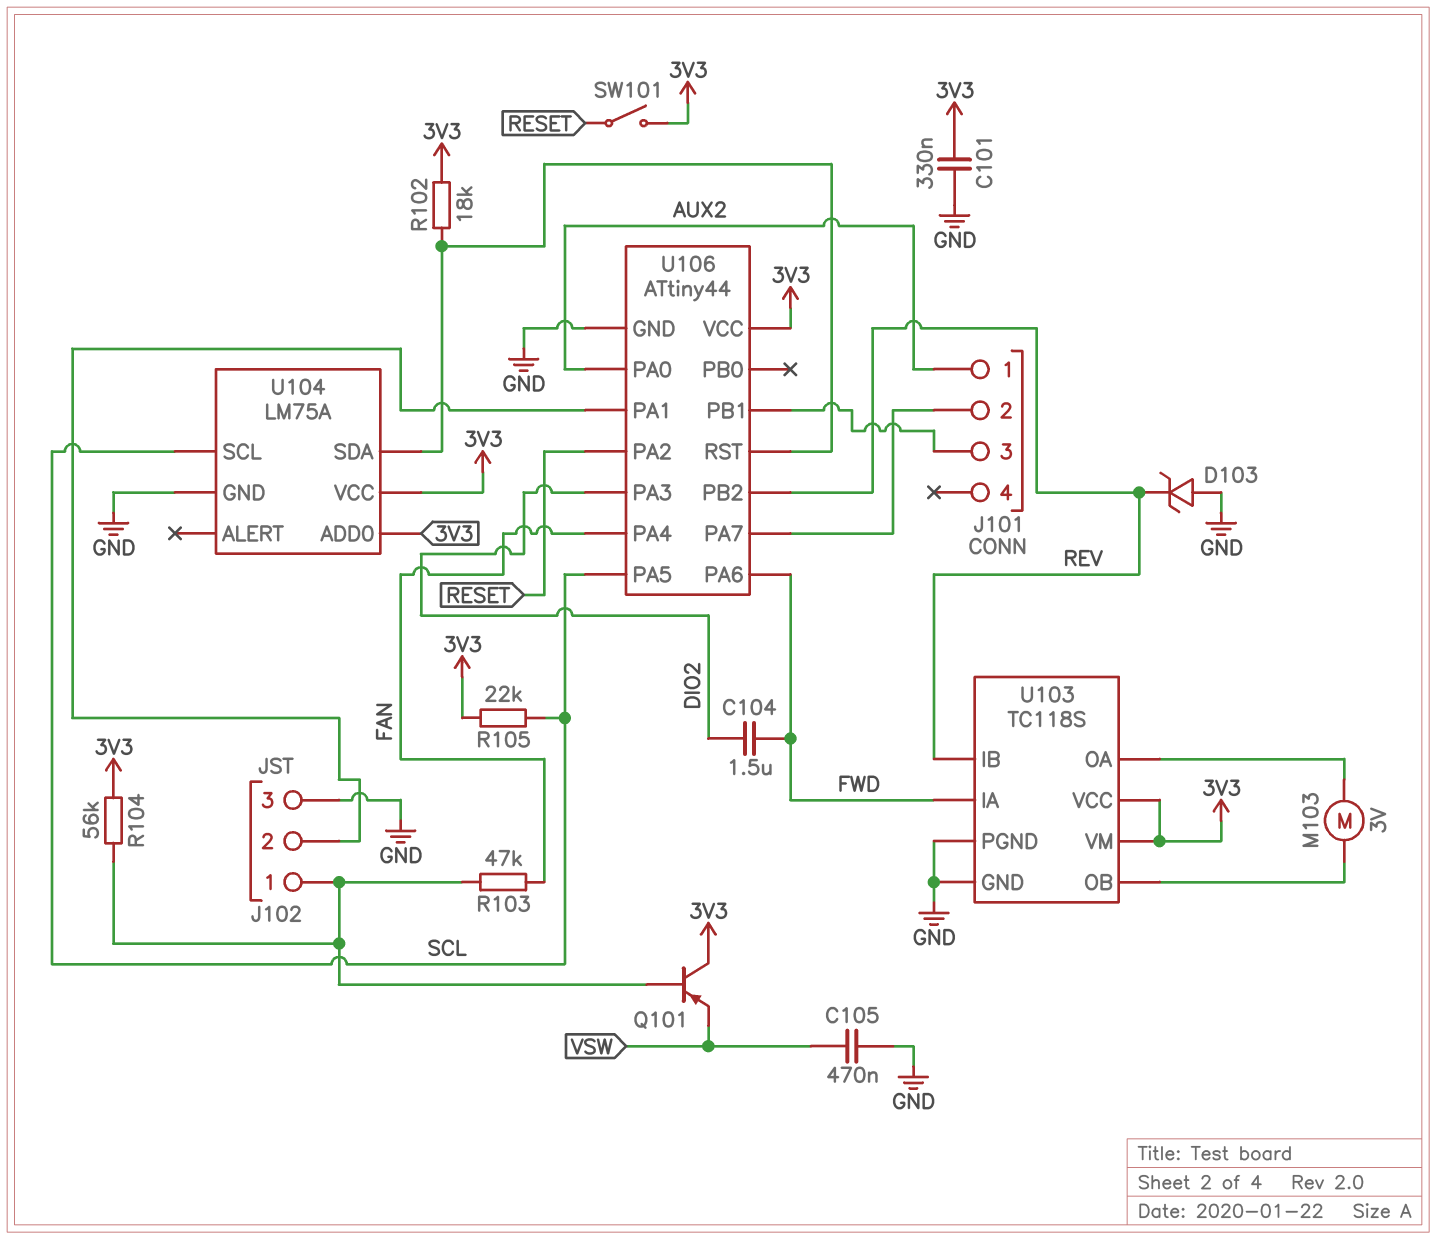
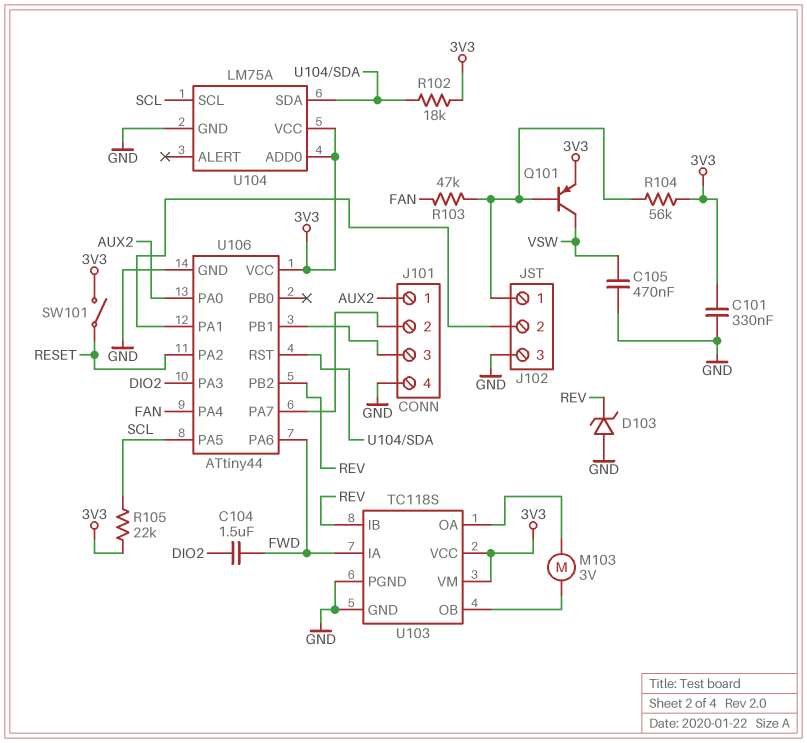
J101 pin 4: none -> GND
Q101: PNP (B J102/1, C 3V3, E VSW) -> PNP (B J102/1, C VSW, E 3V3)

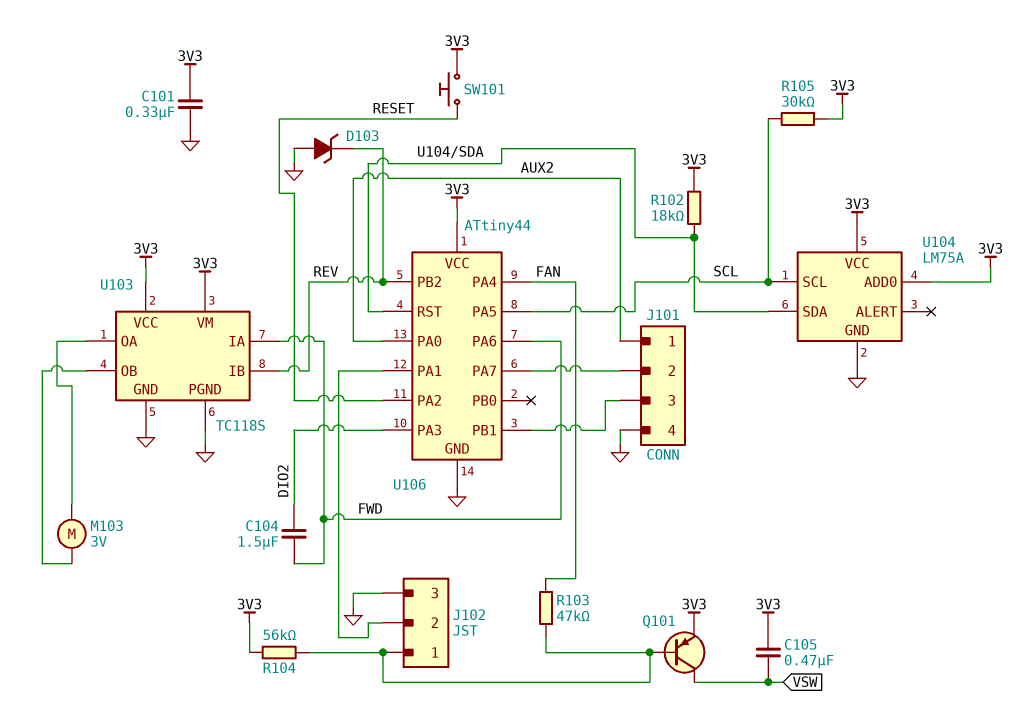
C105: 470nF (GND, VSW) -> 470nF (3V3, VSW)
R105: 22k (3V3, SCL) -> 30k (3V3, SCL)
SW101: switch (3V3, RESET) -> button (3V3, RESET)

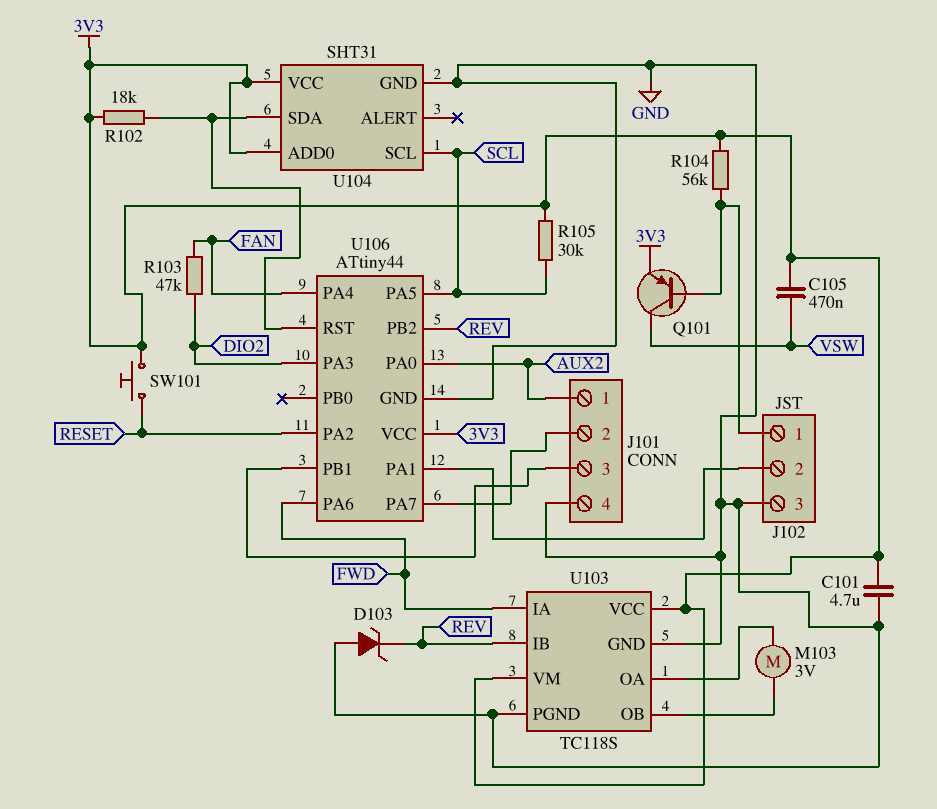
C101: 330nF (3V3, GND) -> 4.7uF (3V3, GND)
C104: 1.5uF (DIO2, FWD) -> none
R103: 47k (FAN, J102/1) -> 47k (DIO2, FAN)
U104: LM75A -> SHT31

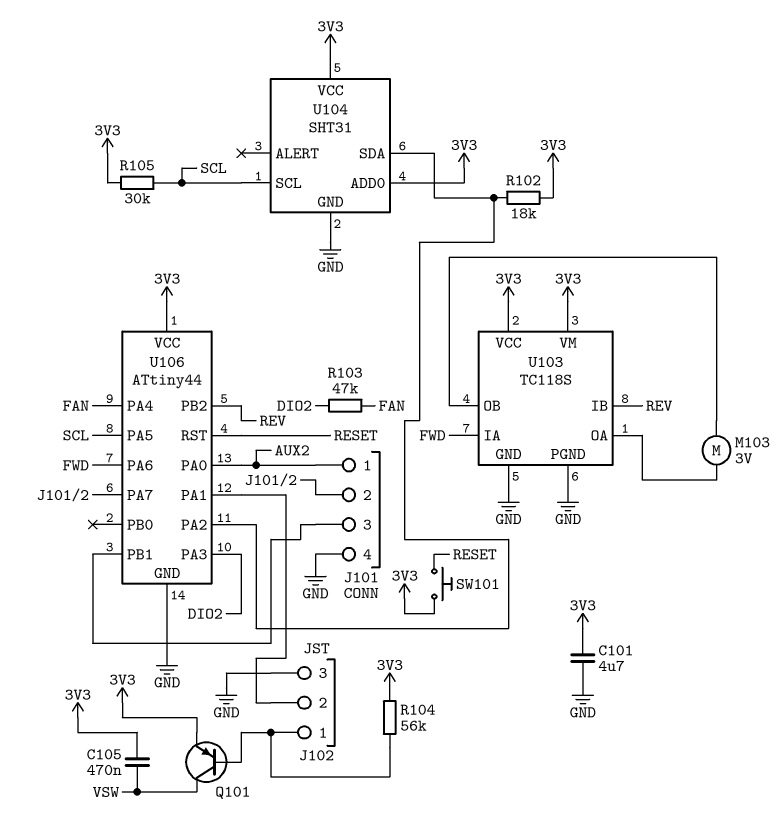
D103: zener (A GND, K REV) -> none
U106 pin PA2: RESET -> U104/SDA
U106 pin RST: U104/SDA -> RESET

